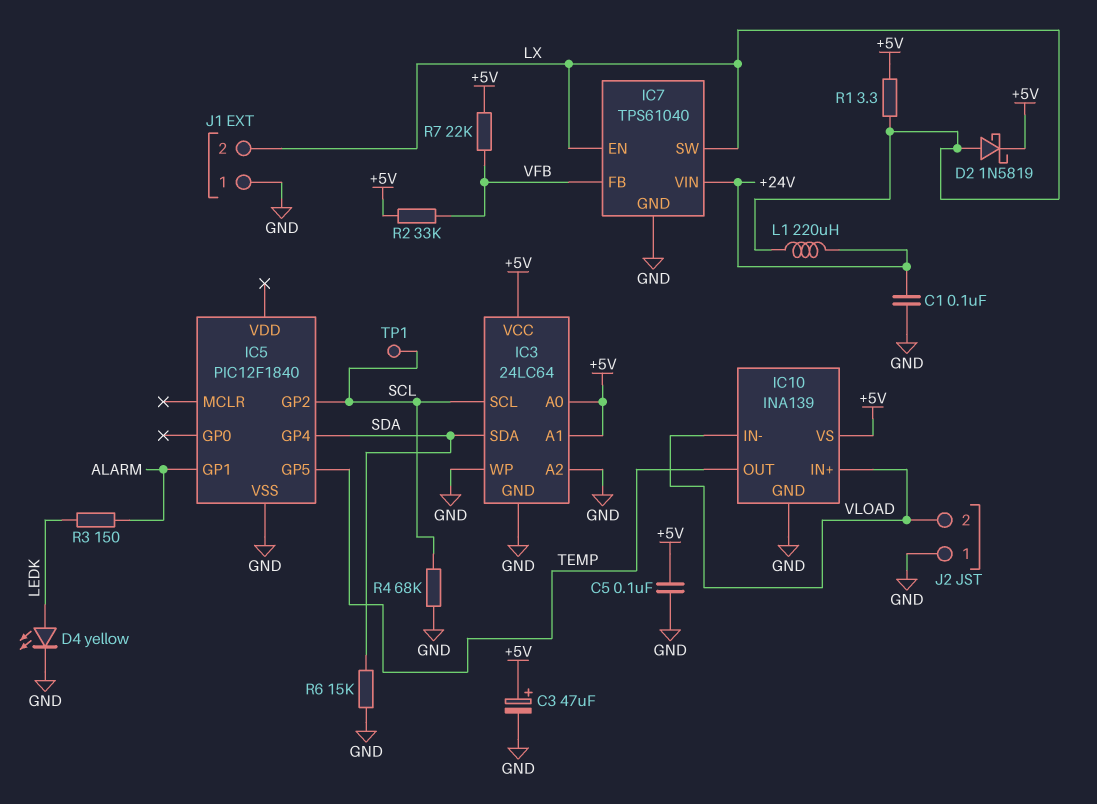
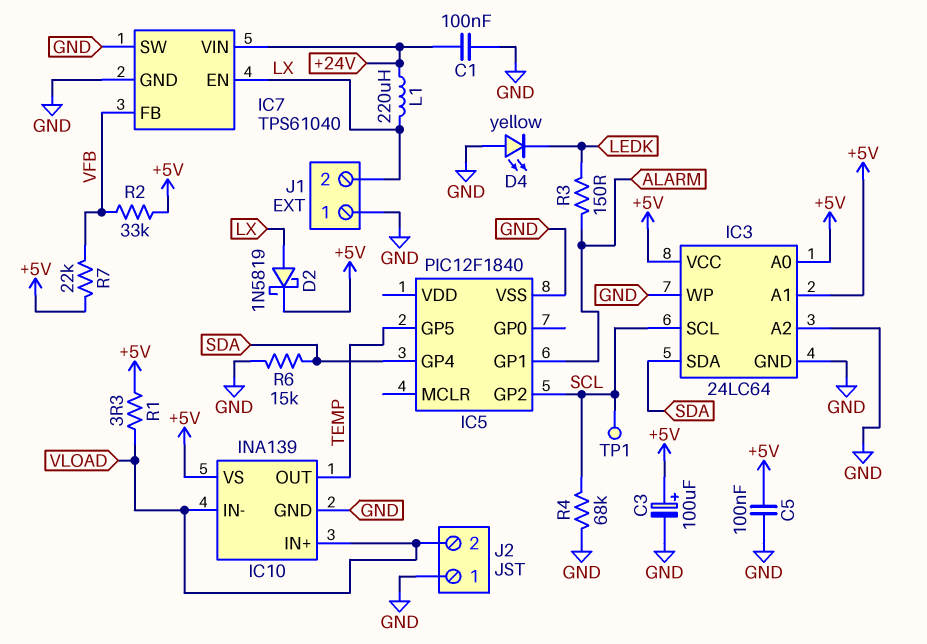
C3: 47uF (plus +5V, minus GND) -> 100uF (plus +5V, minus GND)
D4: LED yellow (A LEDK, K GND) -> LED yellow (A GND, K LEDK)
IC7 pin SW: LX -> GND
R1: 3.3 (+5V, LX) -> 3.3 (+5V, VLOAD)

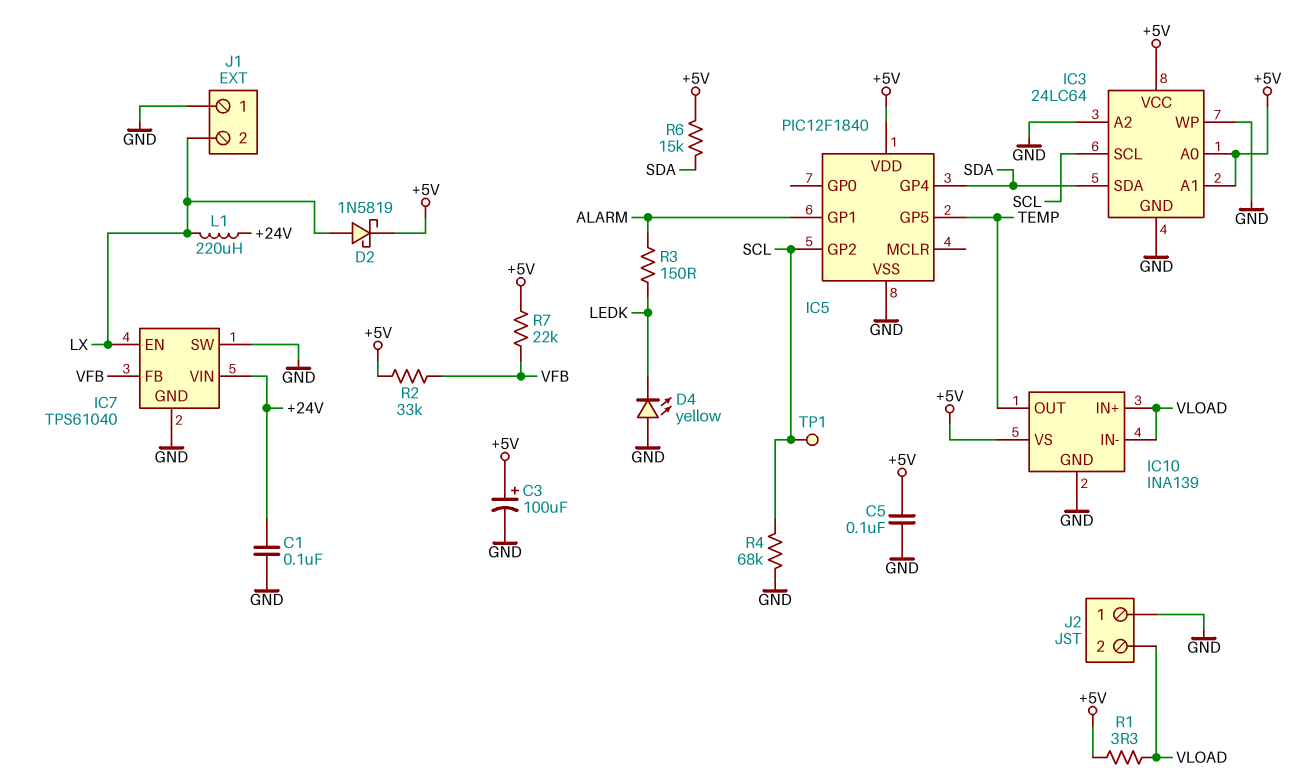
IC5 pin VDD: none -> +5V
R6: 15k (GND, SDA) -> 15k (+5V, SDA)

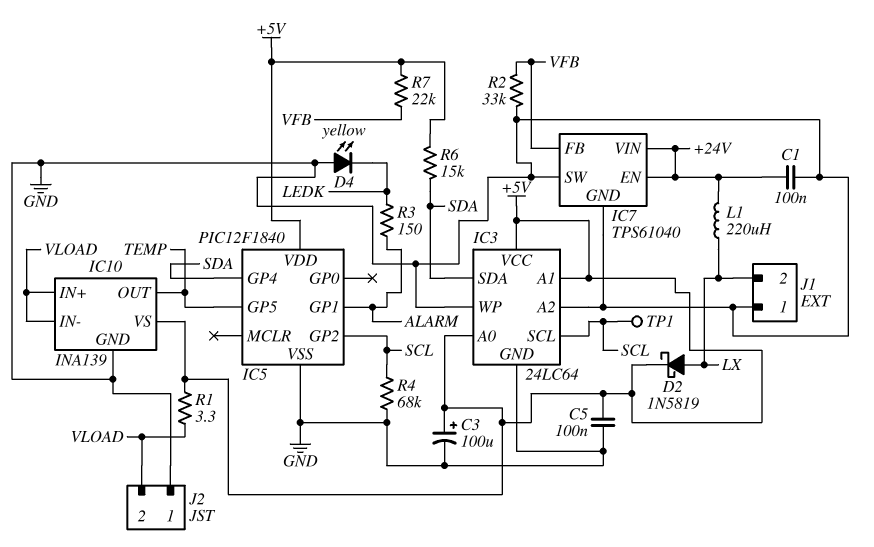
IC7 pin EN: LX -> +24V
R2: 33k (+5V, VFB) -> 33k (GND, VFB)

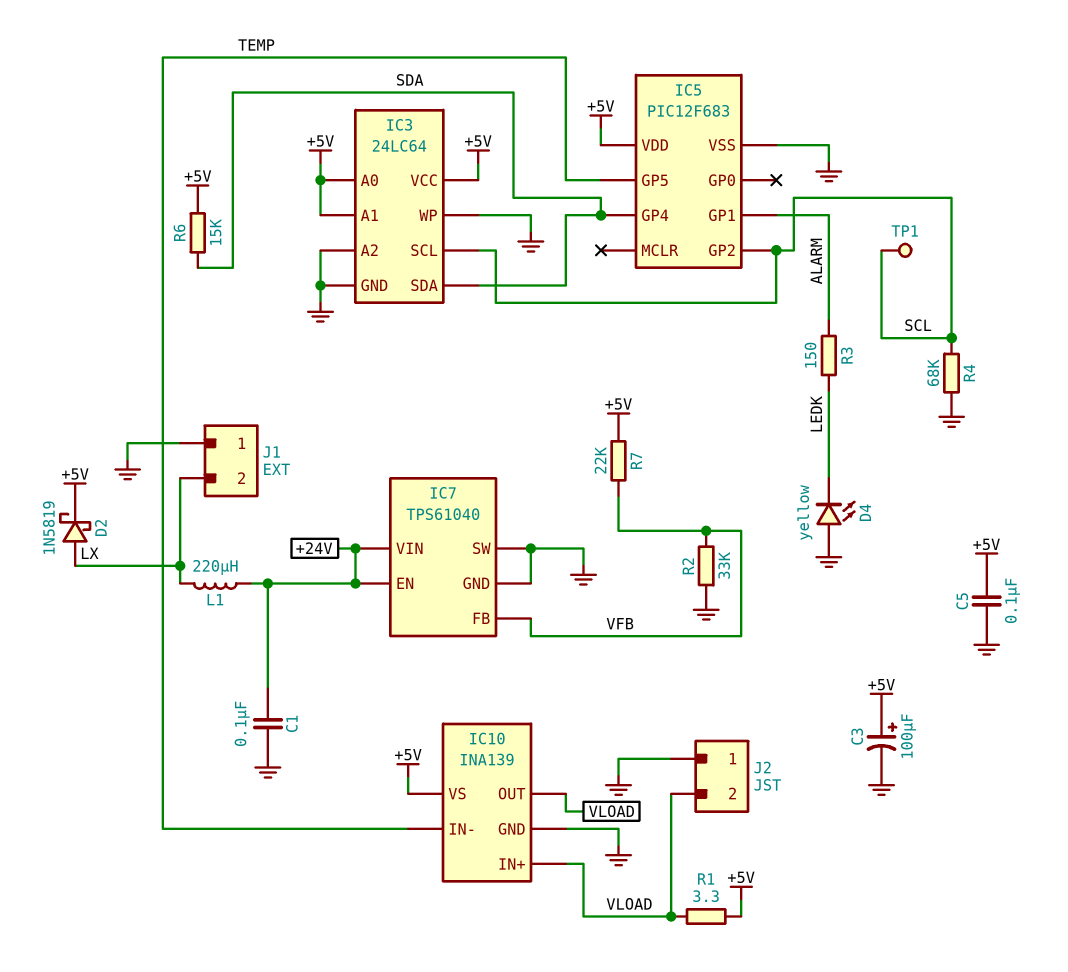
IC5: PIC12F1840 -> PIC12F683
IC10 pin IN-: VLOAD -> TEMP
IC10 pin OUT: TEMP -> VLOAD

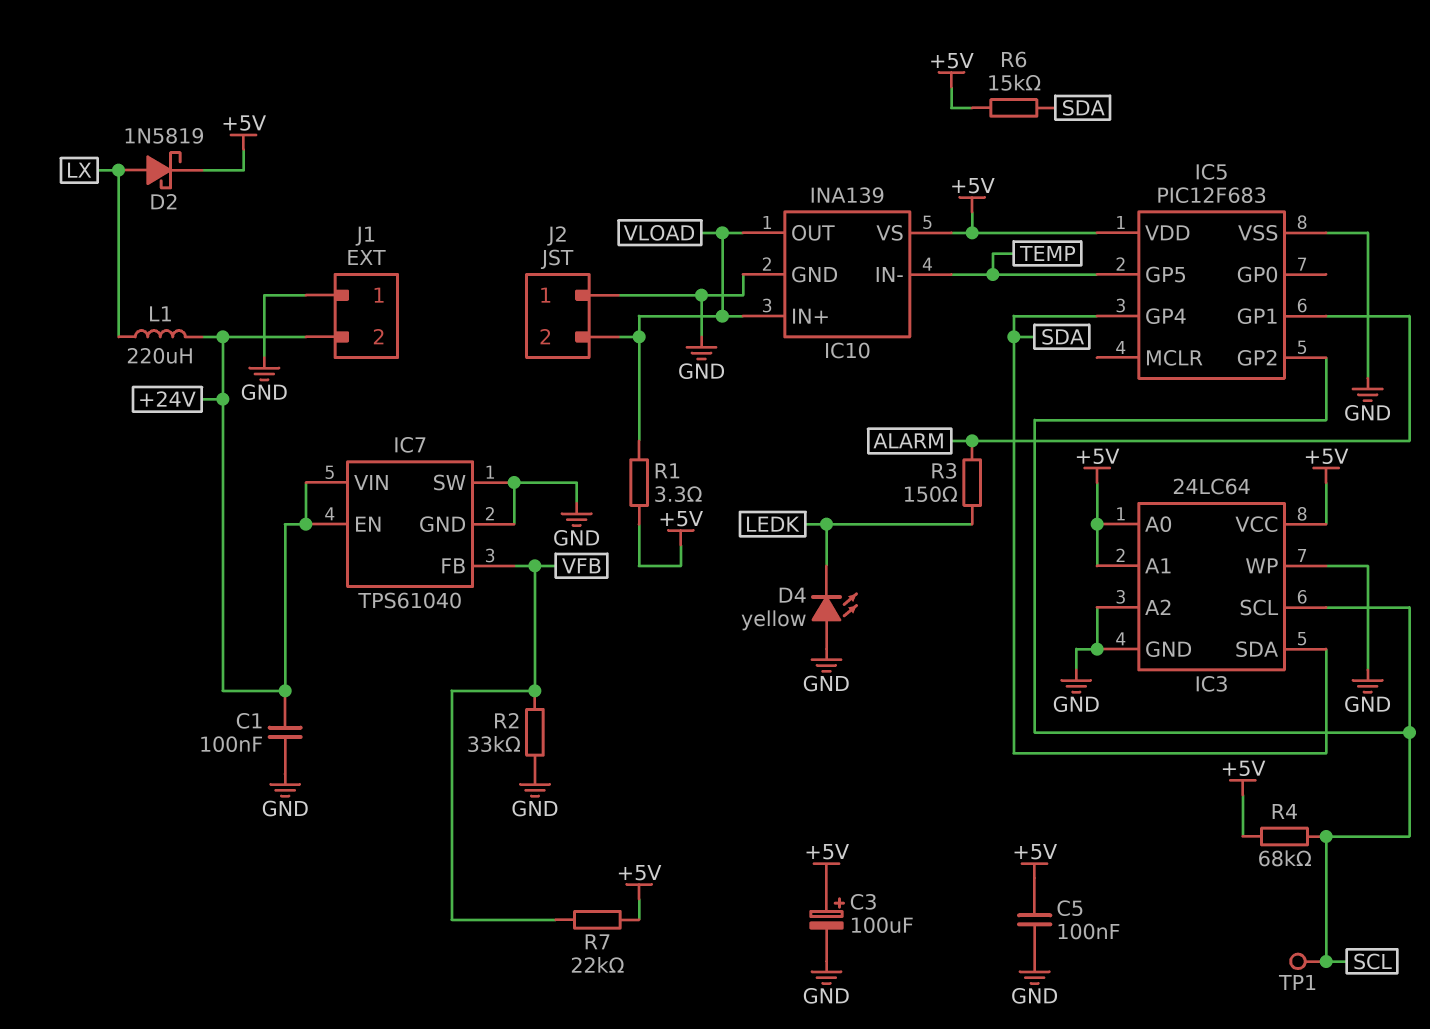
J1 pin 2: LX -> +24V
R4: 68k (GND, SCL) -> 68k (+5V, SCL)

